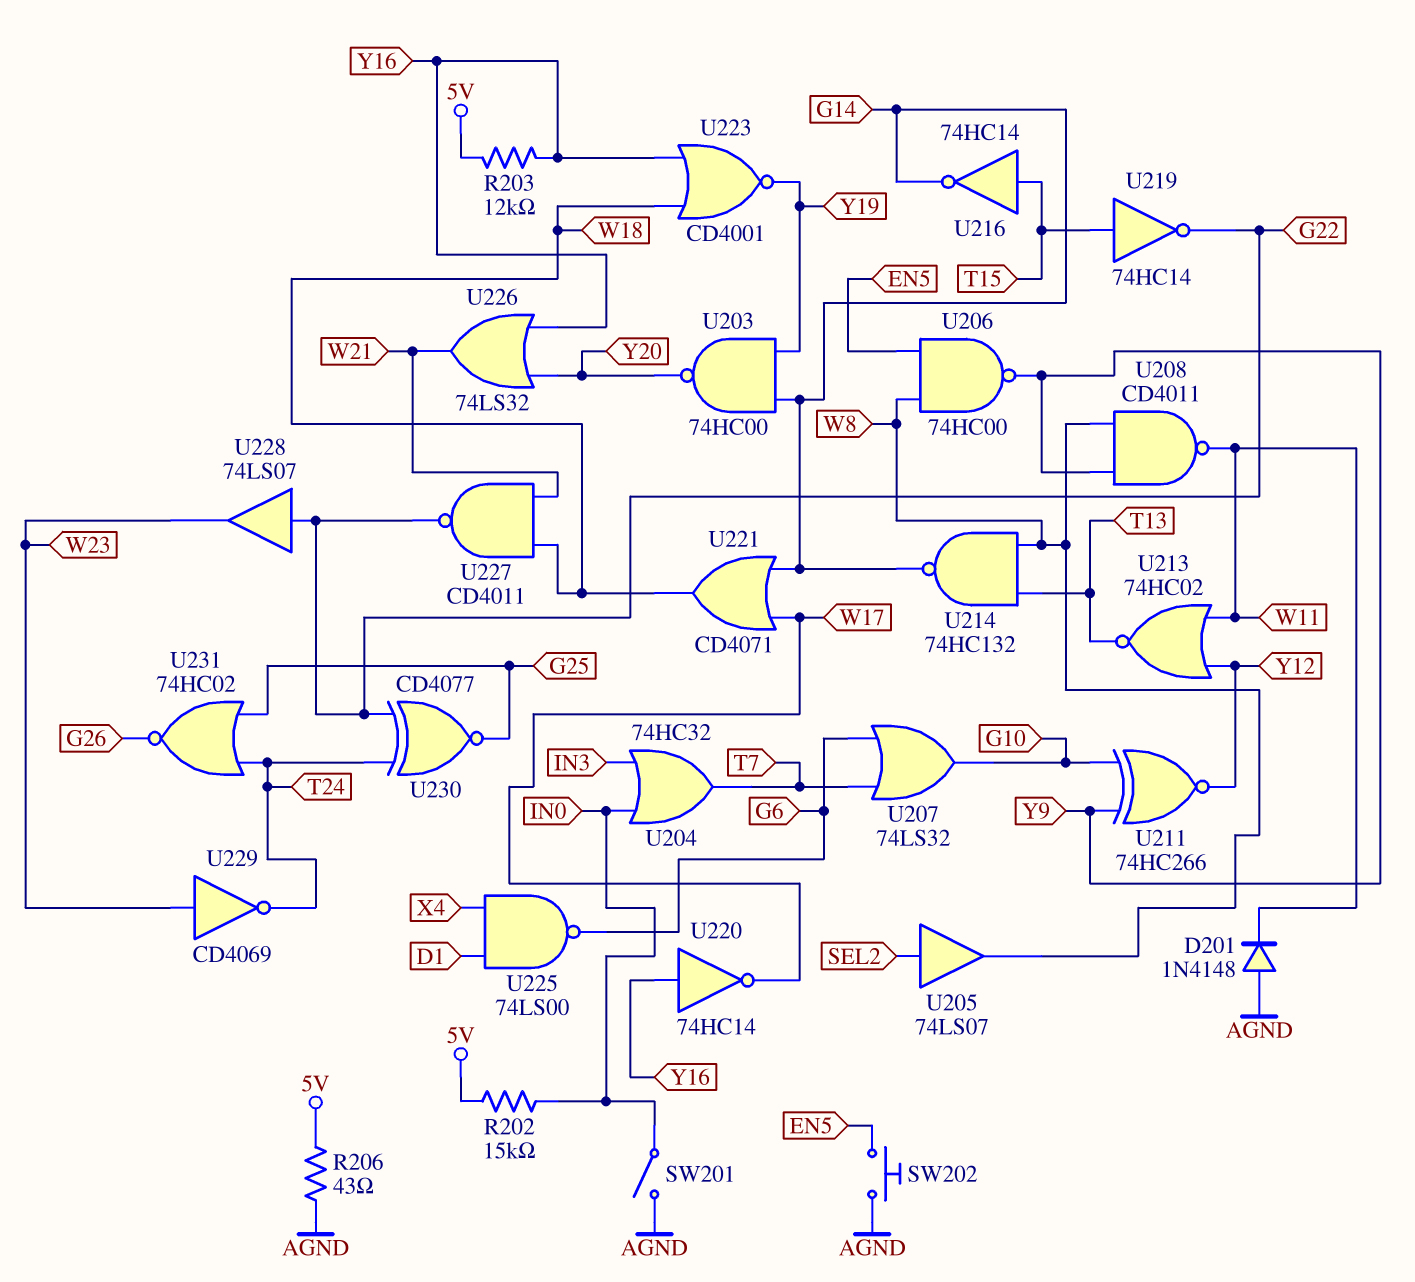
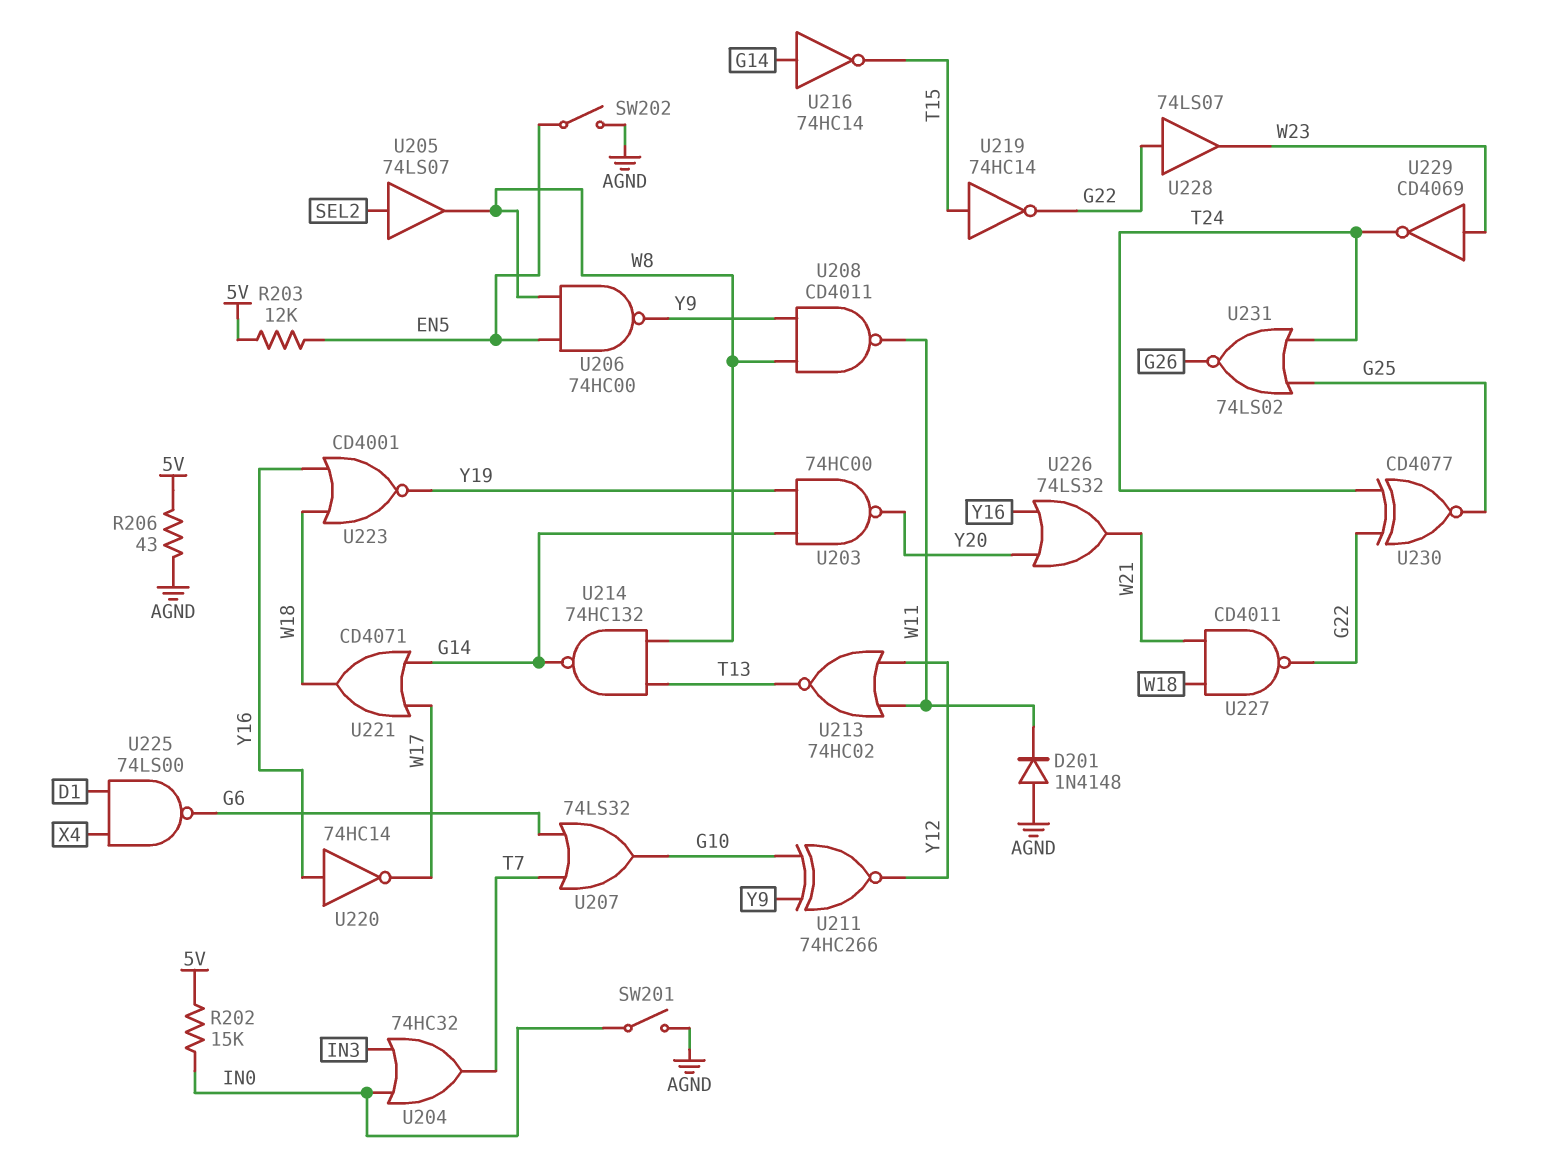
R203: 12k (5V, Y16) -> 12k (5V, EN5)
SW202: button (AGND, EN5) -> switch (AGND, EN5)
U216: NOT 74HC14 (in T15, out G14) -> NOT 74HC14 (in G14, out T15)
U231: NOR 74HC02 (in G25, in T24, out G26) -> NOR 74LS02 (in G25, in T24, out G26)

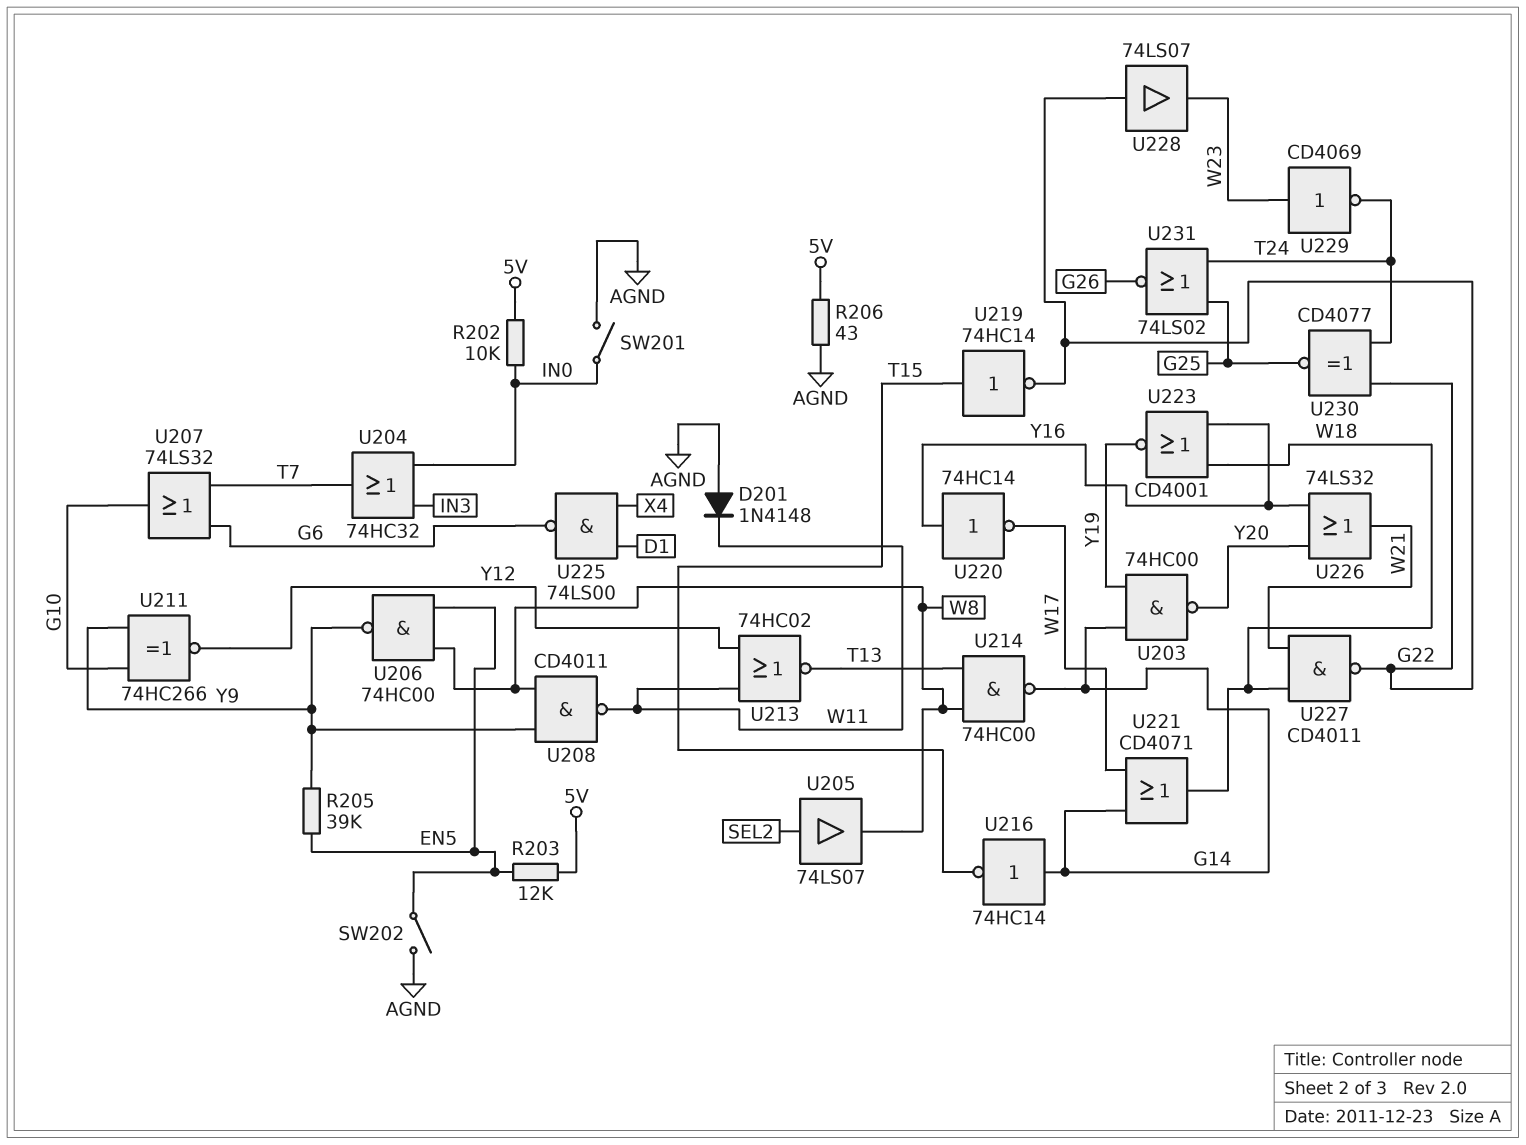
R202: 15k (5V, IN0) -> 10k (5V, IN0)
R205: none -> 39k (EN5, Y9)
U214: NAND 74HC132 (in T13, in W8, out G14) -> NAND 74HC00 (in T13, in W8, out G14)

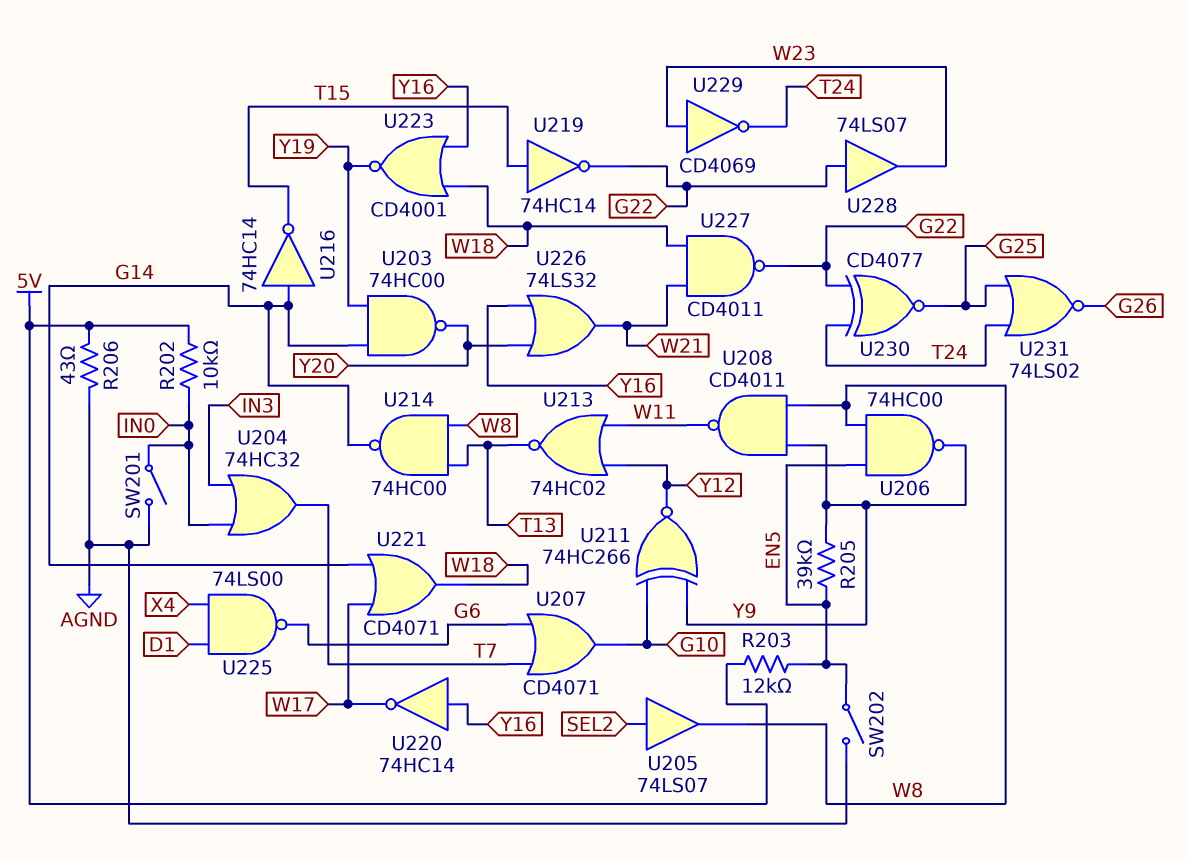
D201: diode 1N4148 (A AGND, K W11) -> none
U207: OR 74LS32 (in G6, in T7, out G10) -> OR CD4071 (in G6, in T7, out G10)

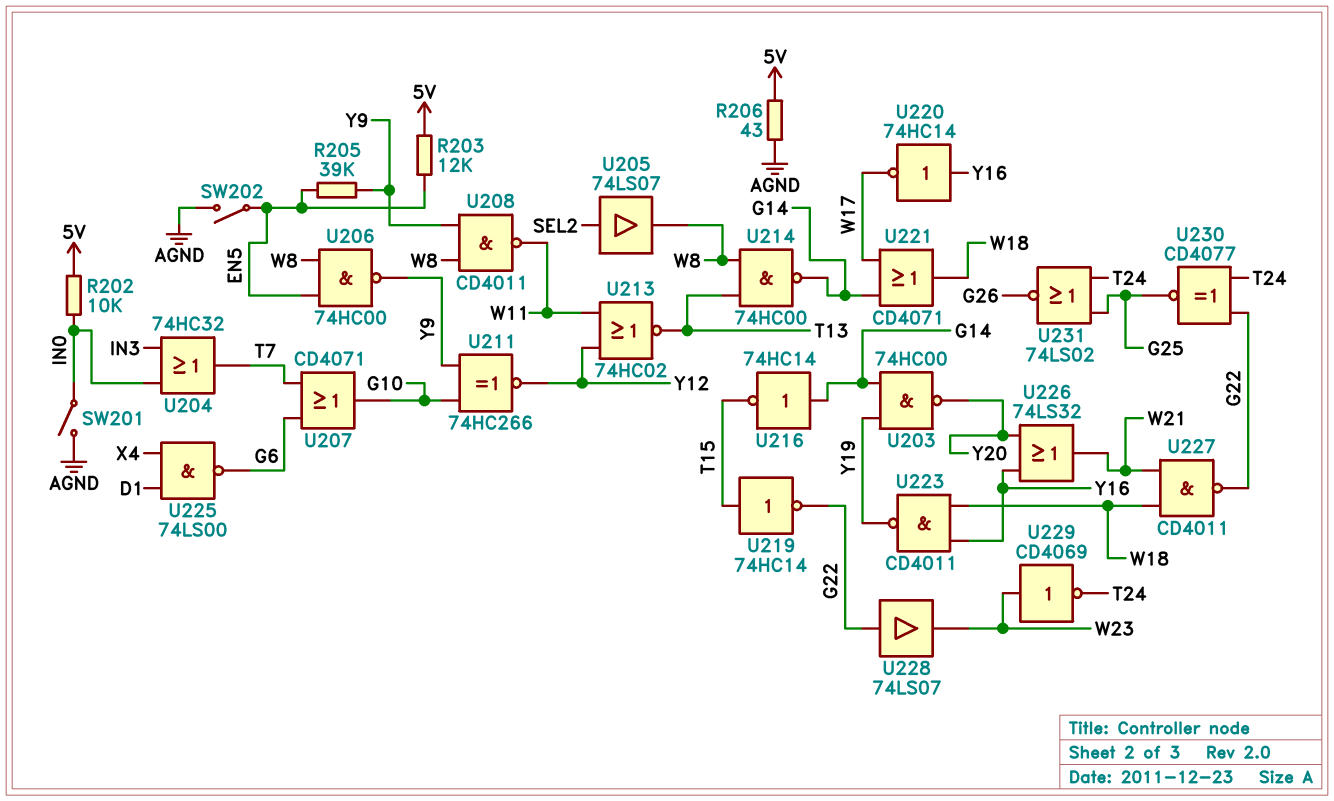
U223: NOR CD4001 (in W18, in Y16, out Y19) -> NAND CD4011 (in W18, in Y16, out Y19)

